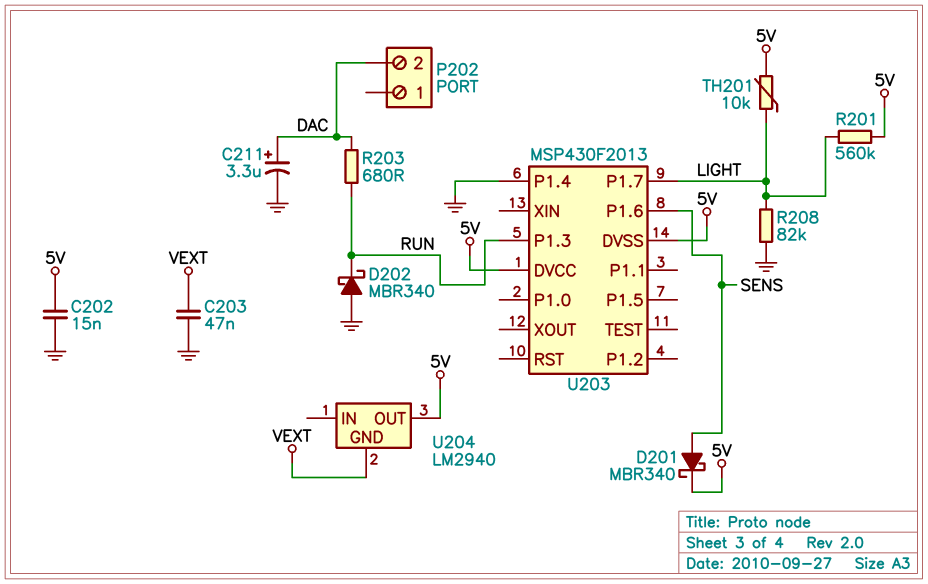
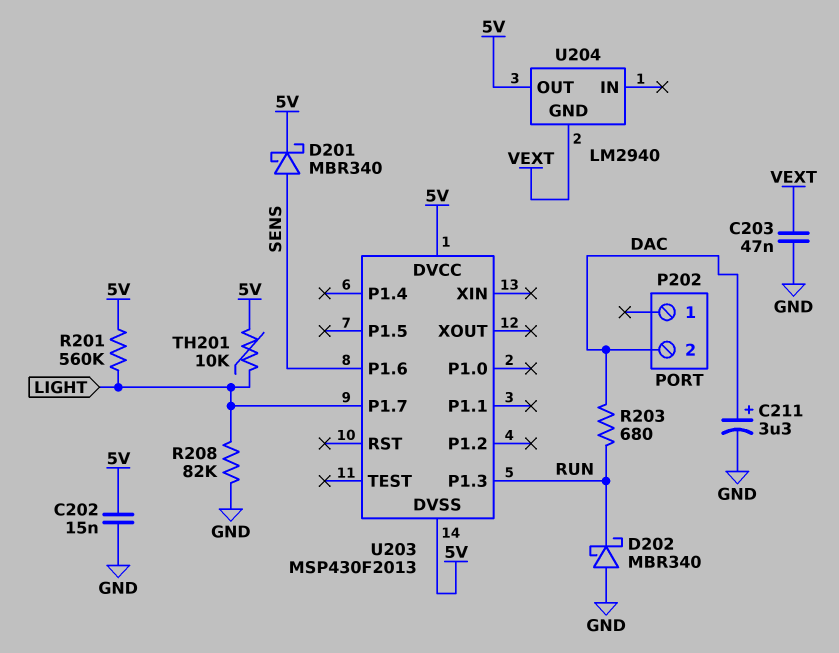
U203 pin P1.4: GND -> none

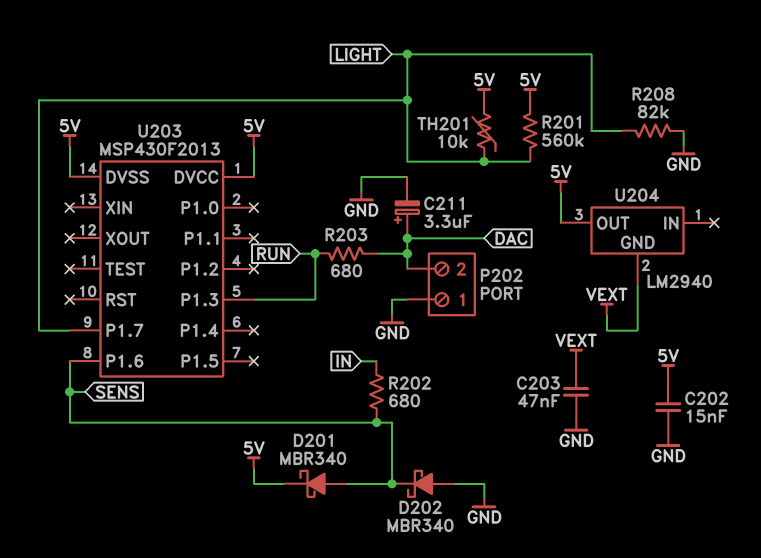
D202: schottky MBR340 (A GND, K RUN) -> schottky MBR340 (A GND, K SENS)
P202 pin 1: none -> GND
R202: none -> 680 (IN, SENS)

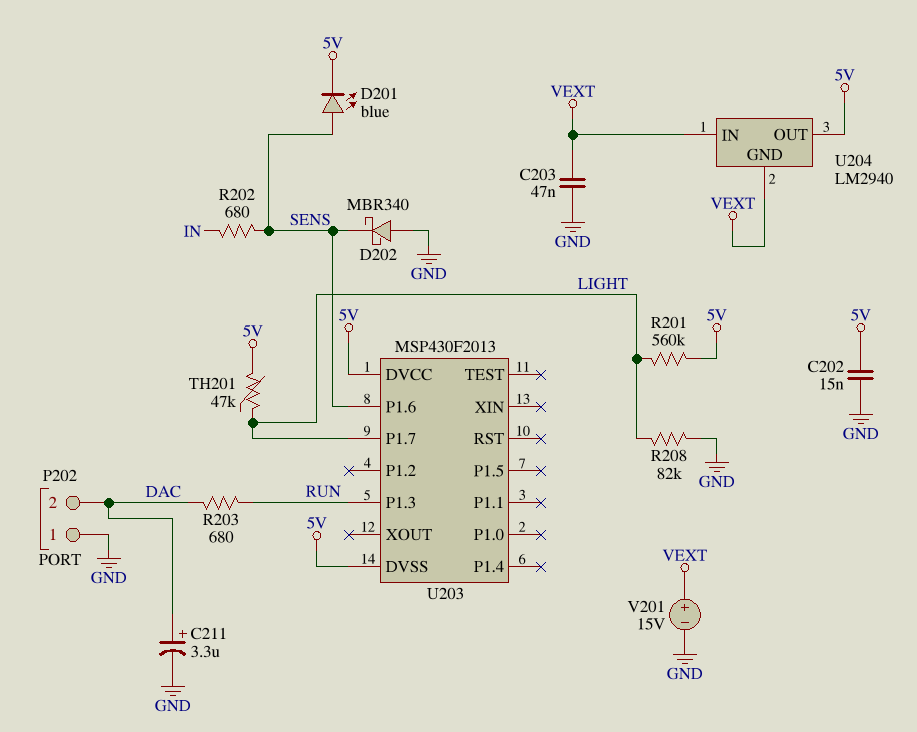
D201: schottky MBR340 (A SENS, K 5V) -> LED blue (A SENS, K 5V)
TH201: 10k (5V, LIGHT) -> 47k (5V, LIGHT)
U204 pin IN: none -> VEXT
V201: none -> 15V (plus VEXT, minus GND)

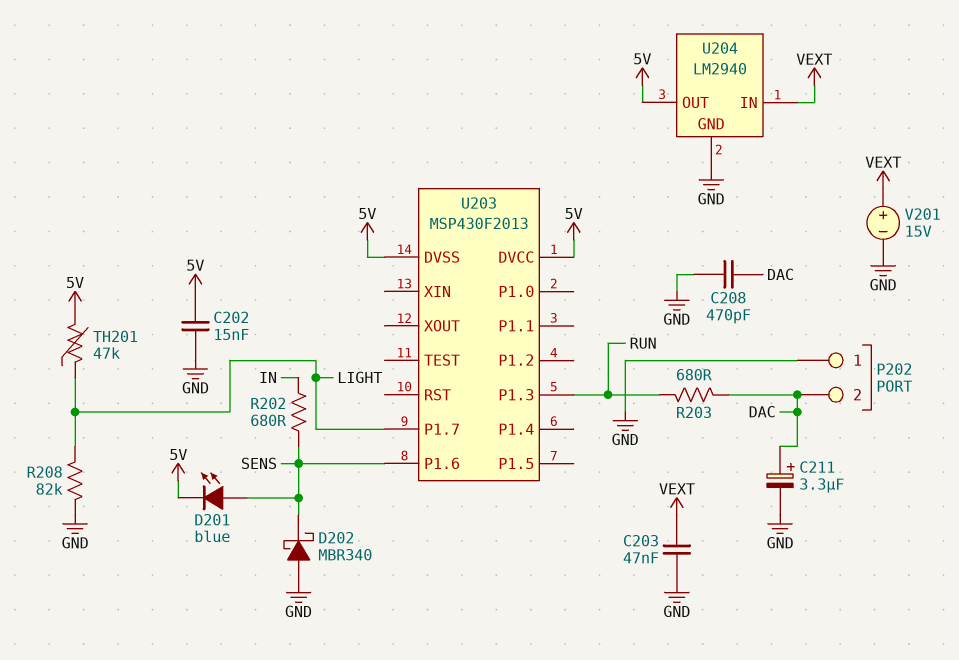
C208: none -> 470pF (DAC, GND)
R201: 560k (5V, LIGHT) -> none
U204 pin GND: VEXT -> GND

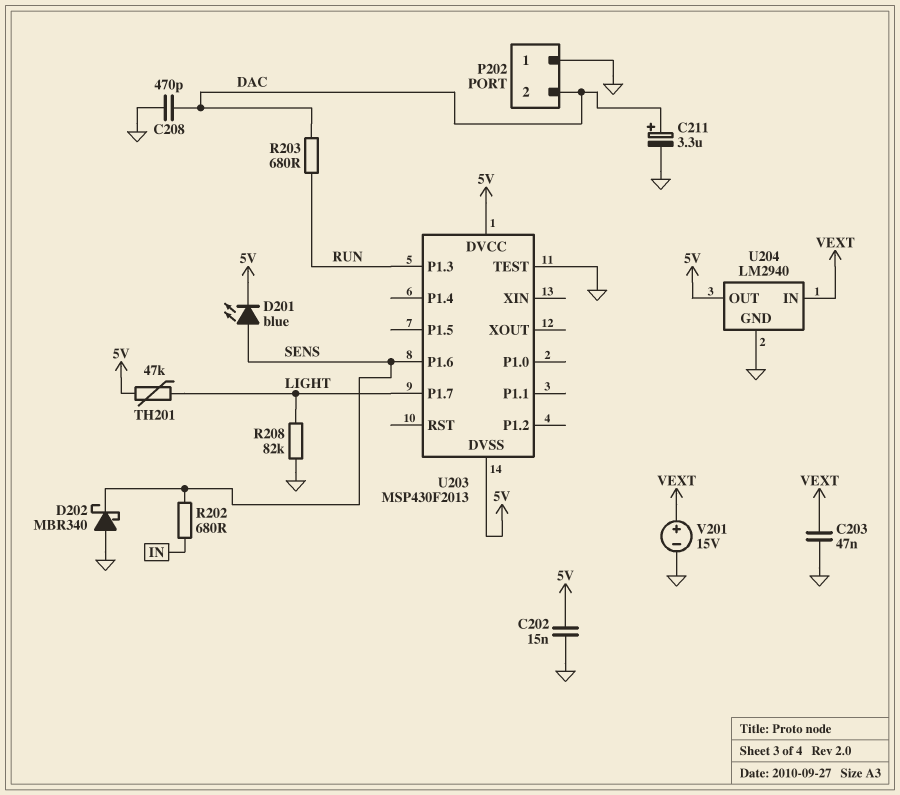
U203 pin TEST: none -> GND

